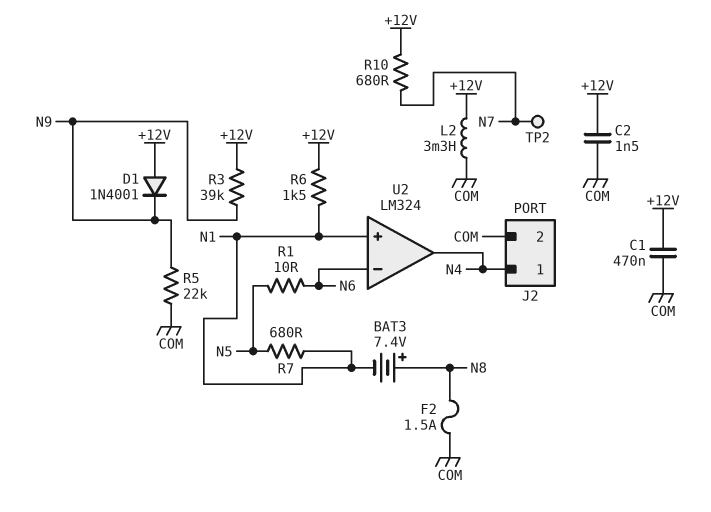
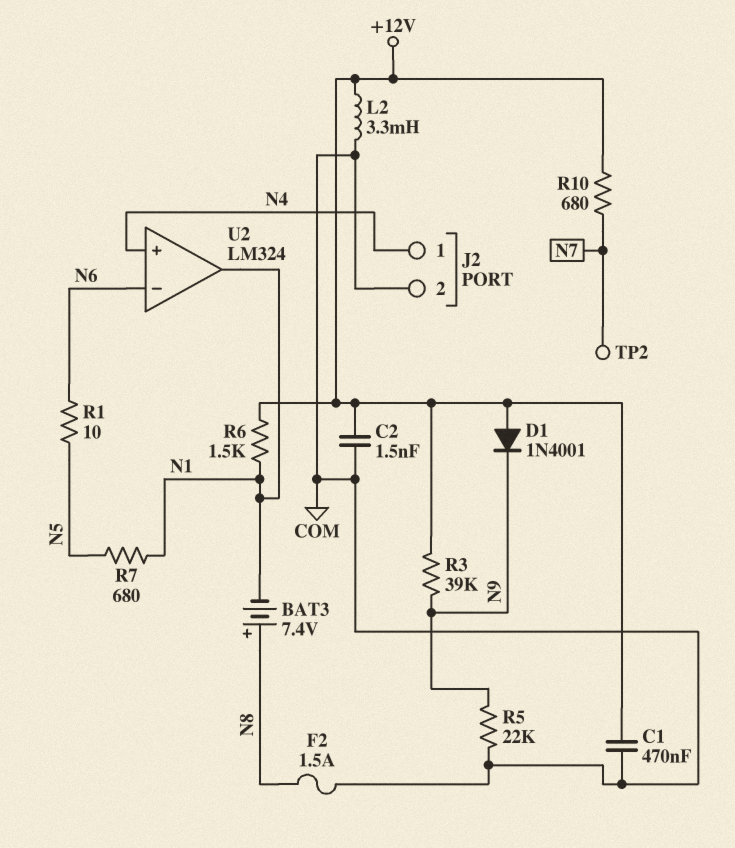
U2 pin in+: N1 -> N4
U2 pin out: N4 -> N1

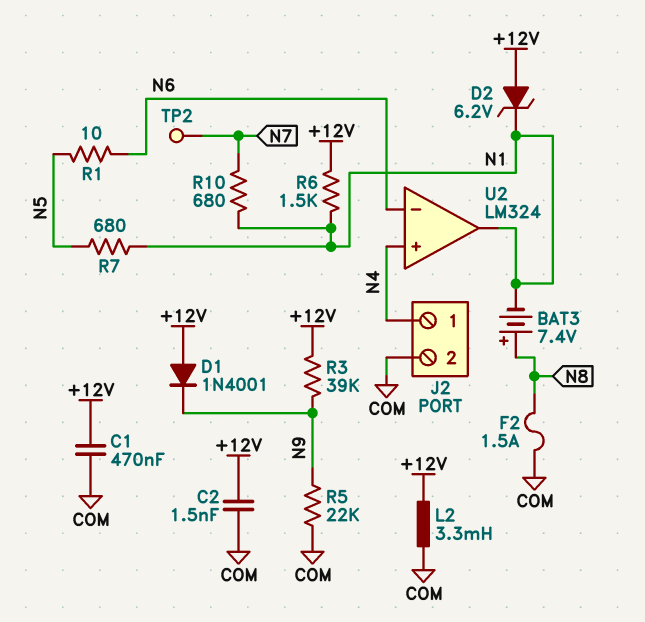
D2: none -> zener 6.2V (A +12V, K N1)
R10: 680 (+12V, N7) -> 680 (N1, N7)

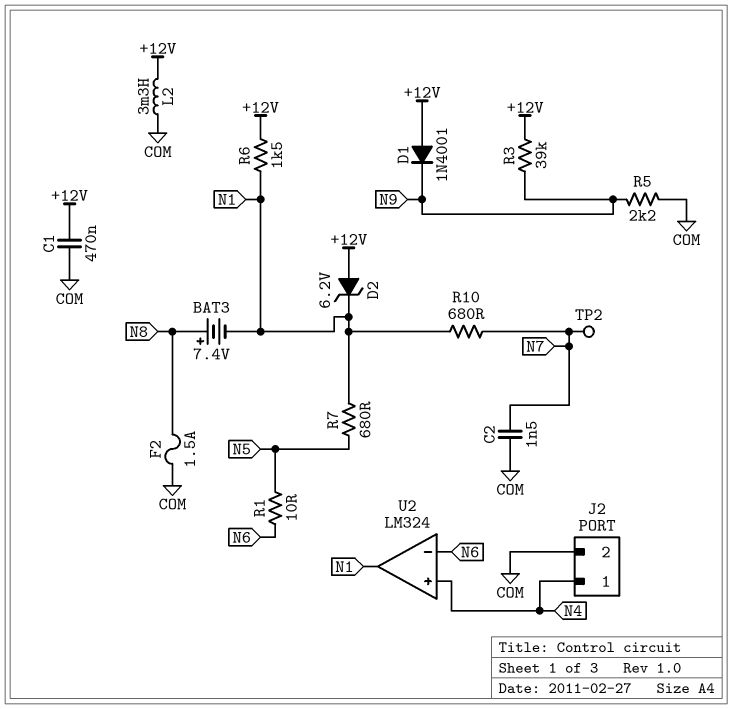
C2: 1.5nF (+12V, COM) -> 1.5nF (COM, N7)
R5: 22k (COM, N9) -> 2.2k (COM, N9)

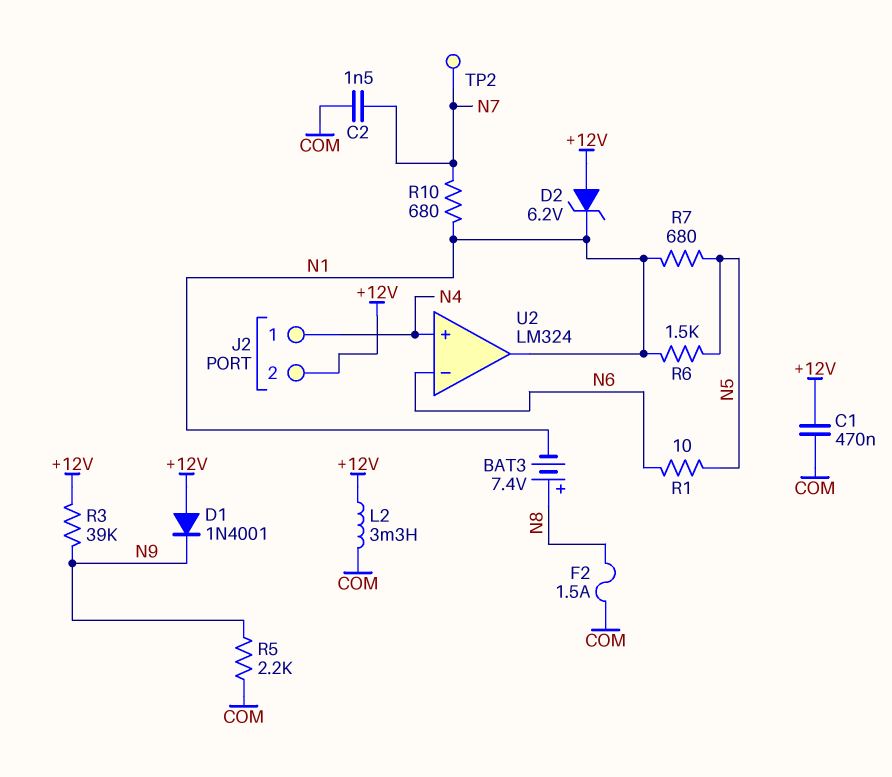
J2 pin 2: COM -> +12V
R6: 1.5k (+12V, N1) -> 1.5k (N1, N5)

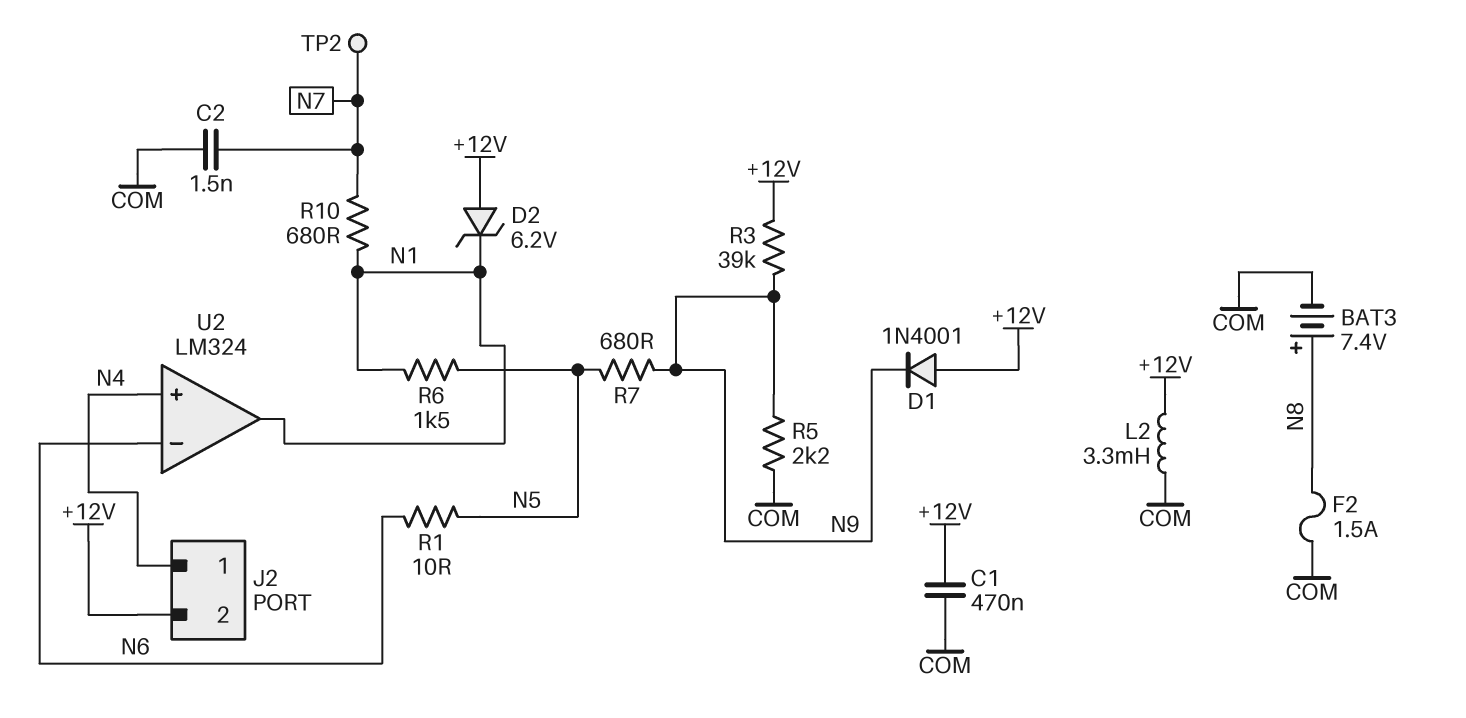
BAT3: 7.4V (plus N8, minus N1) -> 7.4V (plus N8, minus COM)
R7: 680 (N1, N5) -> 680 (N5, N9)

